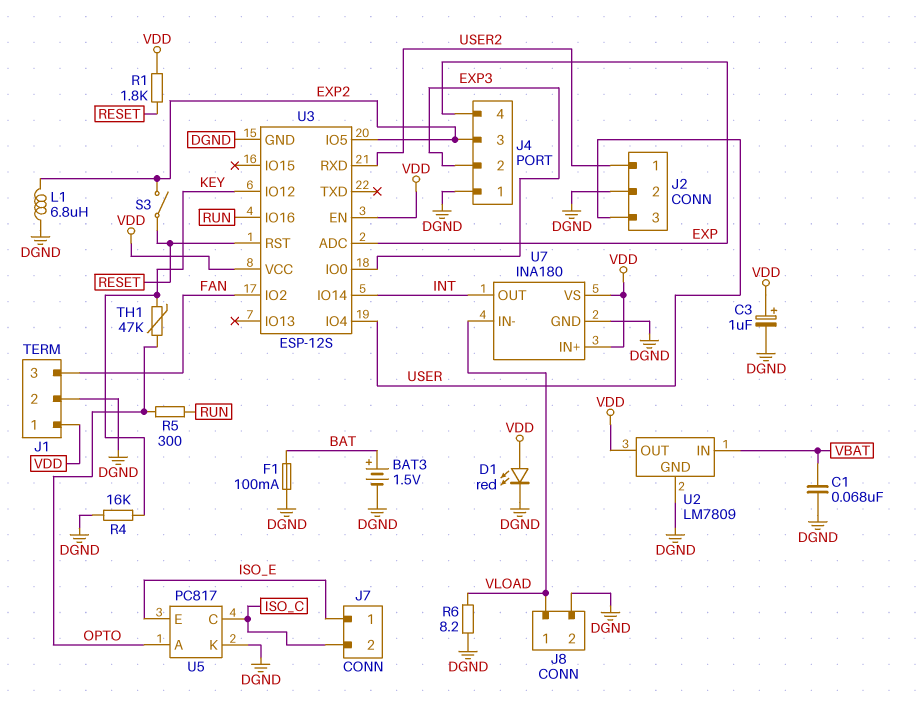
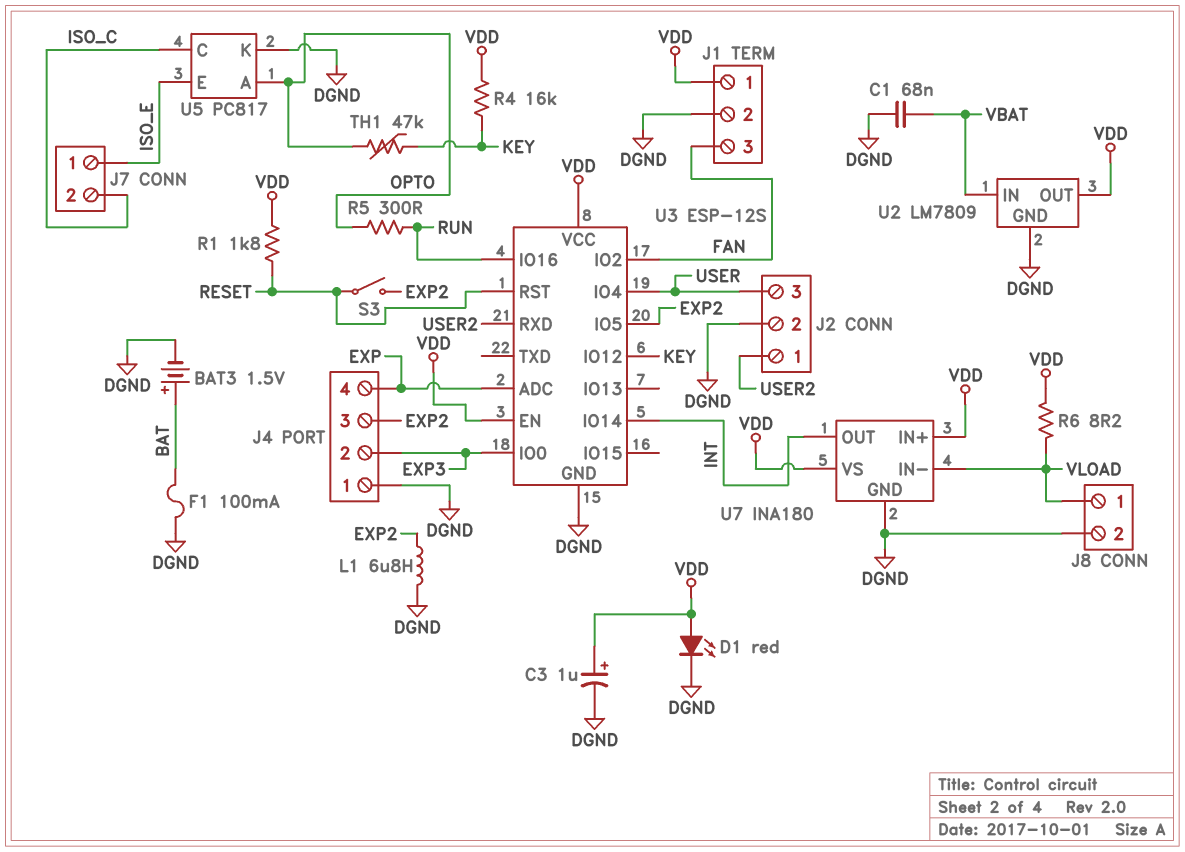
R4: 16k (DGND, KEY) -> 16k (KEY, VDD)
R6: 8.2 (DGND, VLOAD) -> 8.2 (VDD, VLOAD)

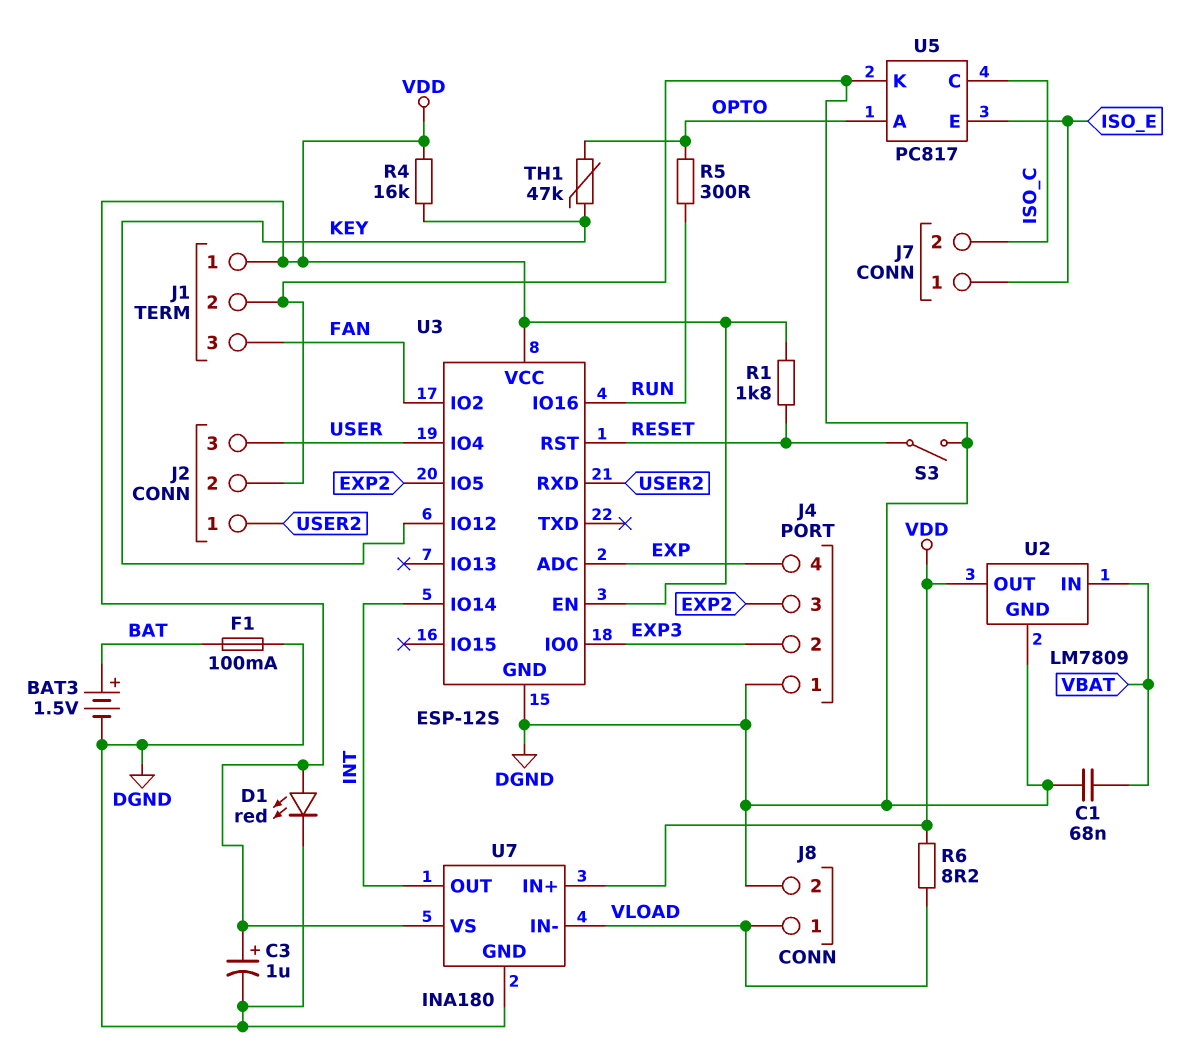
L1: 6.8uH (DGND, EXP2) -> none
S3: switch (EXP2, RESET) -> switch (DGND, RESET)

